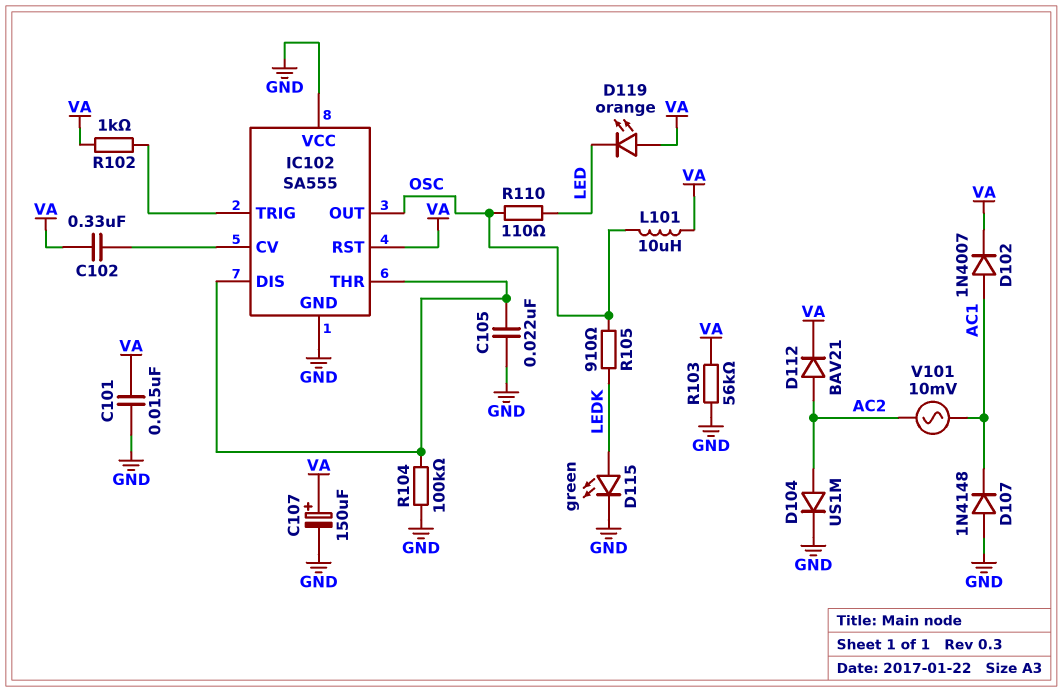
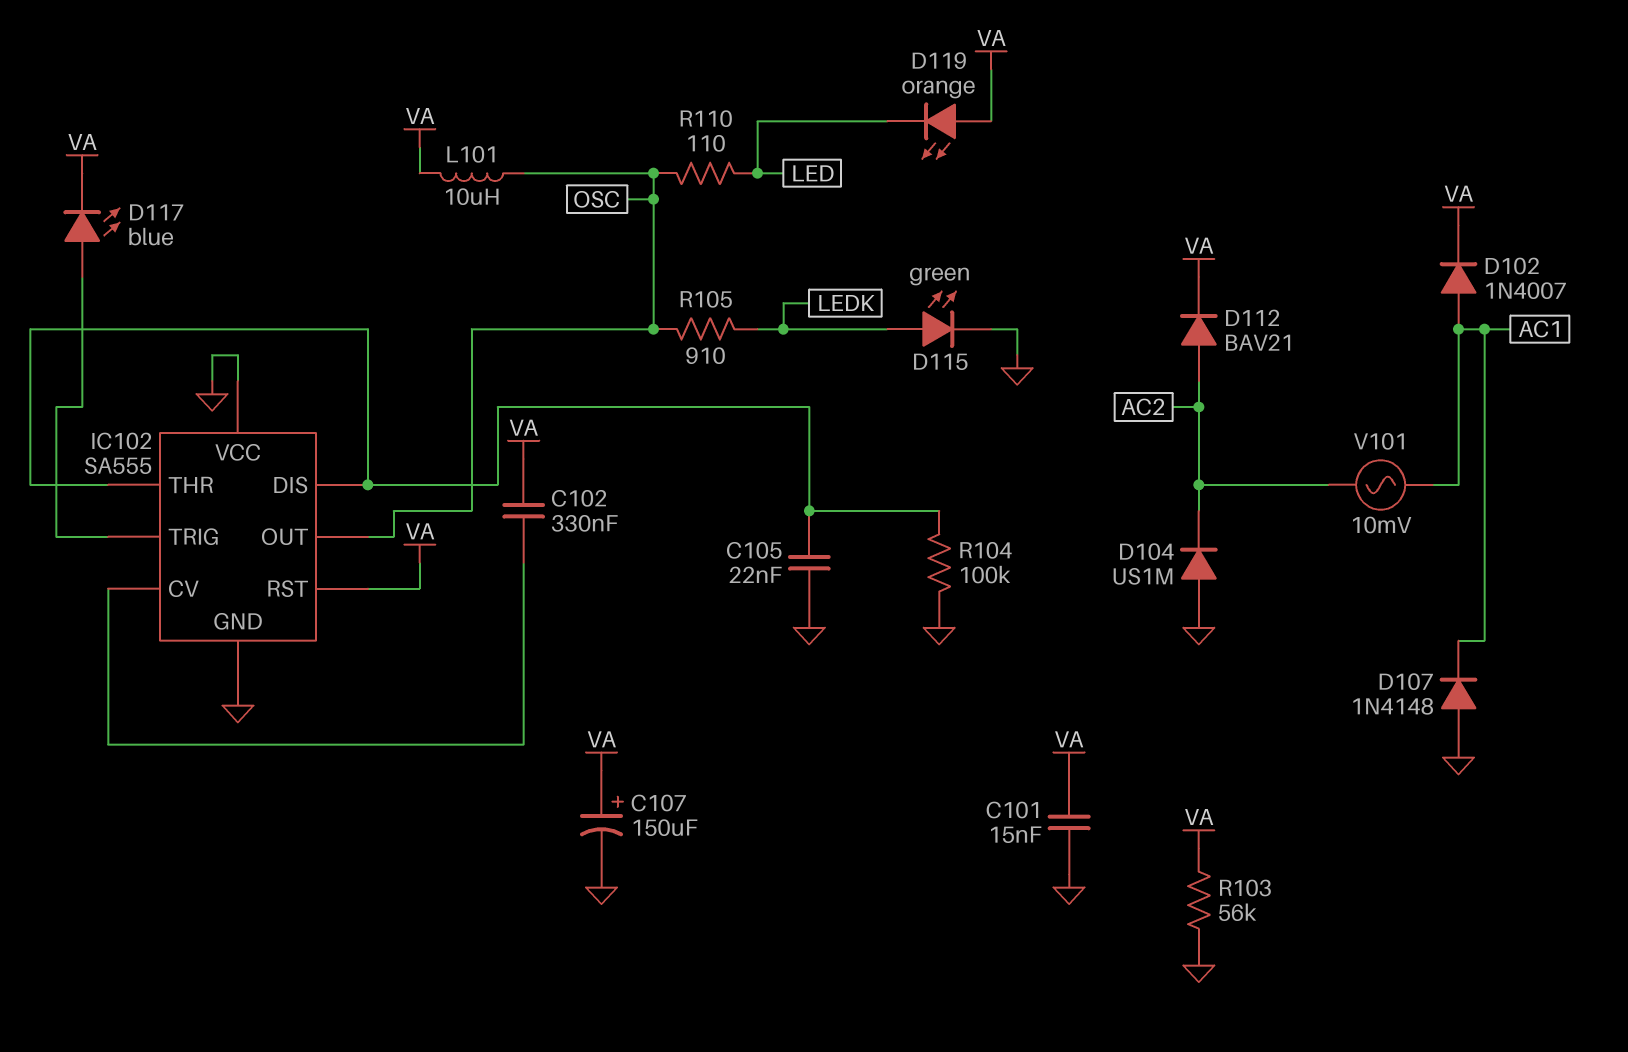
D104: diode US1M (A AC2, K GND) -> diode US1M (A GND, K AC2)
D117: none -> LED blue (A IC102/TRIG, K VA)
R102: 1k (IC102/TRIG, VA) -> none

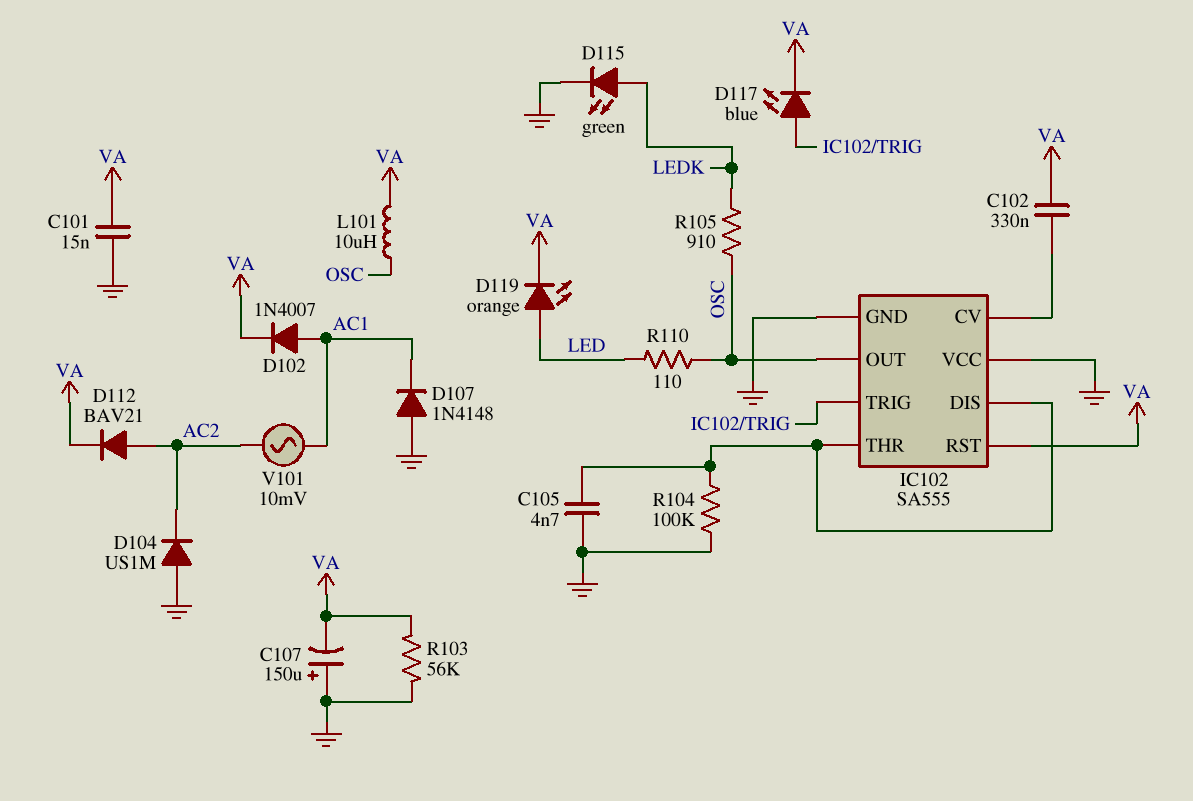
C105: 22nF (GND, IC102/DIS) -> 4.7nF (GND, IC102/DIS)
C107: 150uF (plus VA, minus GND) -> 150uF (plus GND, minus VA)
D119: LED orange (A VA, K LED) -> LED orange (A LED, K VA)

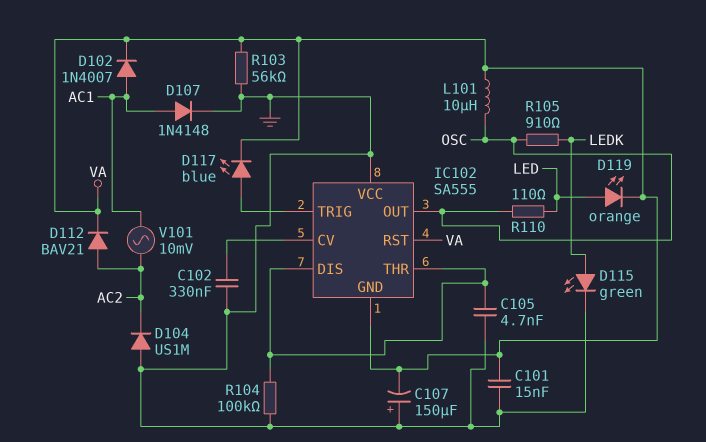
C102: 330nF (IC102/CV, VA) -> 330nF (GND, IC102/CV)
D107: diode 1N4148 (A GND, K AC1) -> diode 1N4148 (A AC1, K GND)
IC102 pin GND: GND -> VA

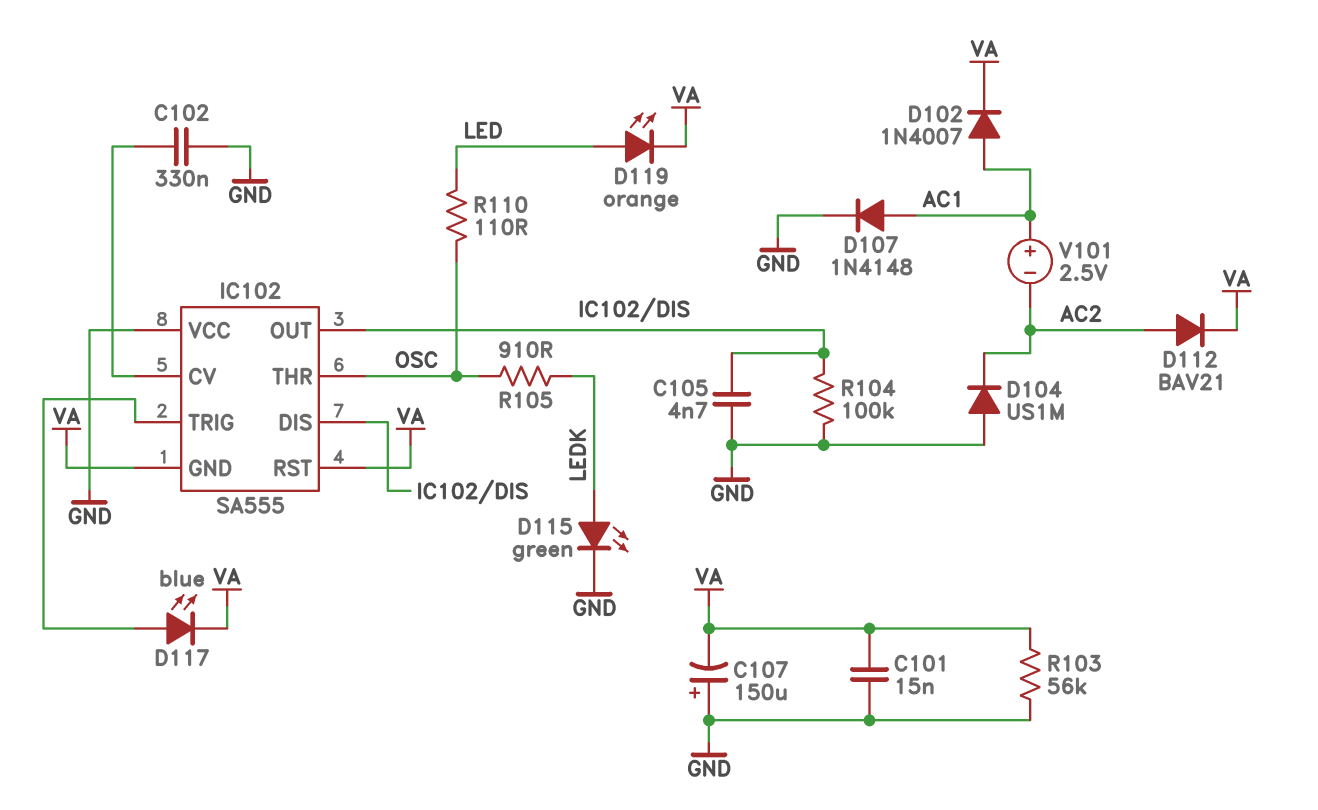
IC102 pin OUT: OSC -> IC102/DIS
IC102 pin THR: IC102/DIS -> OSC
L101: 10uH (OSC, VA) -> none
V101: AC 10mV (AC1, AC2) -> 2.5V (plus AC1, minus AC2)

